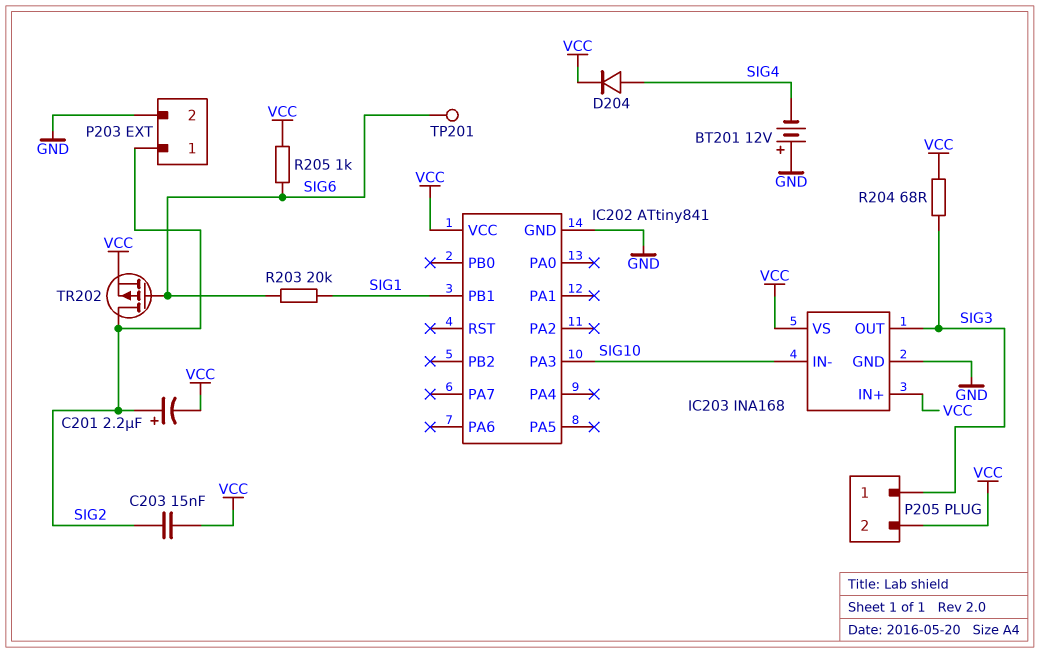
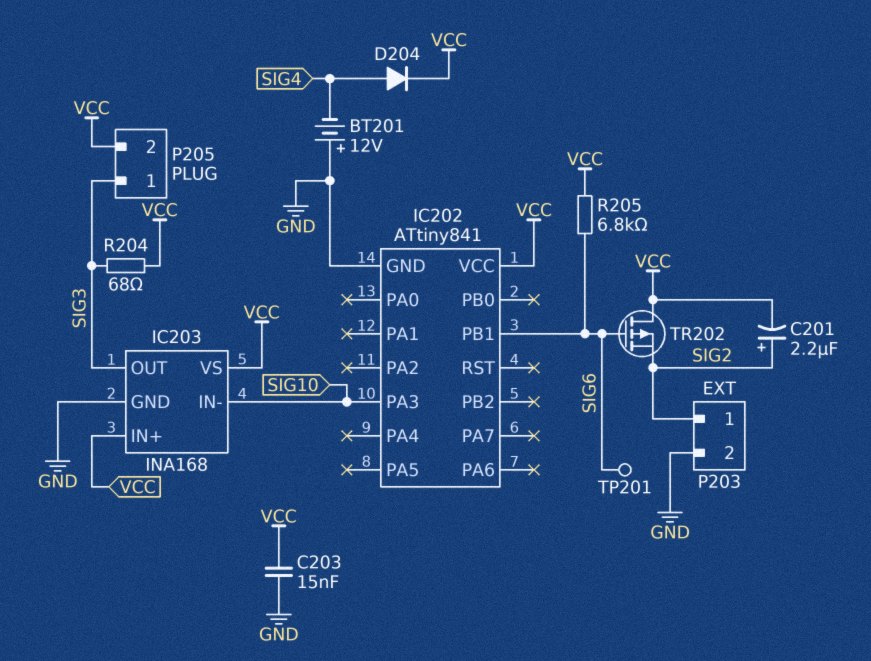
C203: 15nF (SIG2, VCC) -> 15nF (GND, VCC)
IC202 pin PB1: SIG1 -> SIG6
R203: 20k (SIG1, SIG6) -> none
R205: 1k (SIG6, VCC) -> 6.8k (SIG6, VCC)
TR202: PMOS (G SIG6, D SIG2, S VCC) -> PMOS (G SIG6, D VCC, S SIG2)

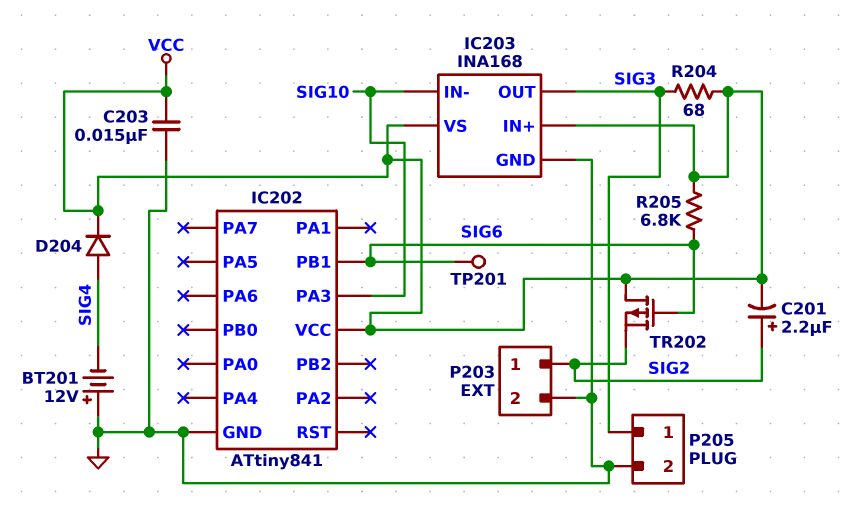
P205 pin 2: VCC -> GND

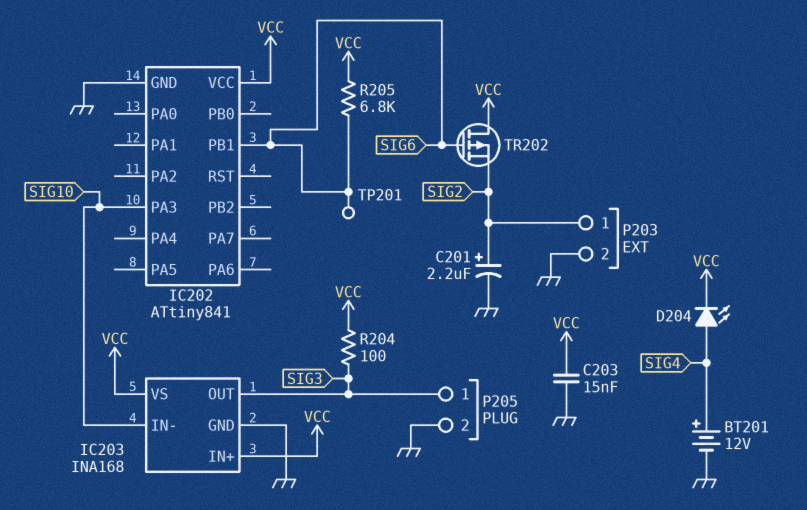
BT201: 12V (plus GND, minus SIG4) -> 12V (plus SIG4, minus GND)
C201: 2.2uF (plus SIG2, minus VCC) -> 2.2uF (plus SIG2, minus GND)
D204: diode (A SIG4, K VCC) -> LED (A SIG4, K VCC)
R204: 68 (SIG3, VCC) -> 100 (SIG3, VCC)

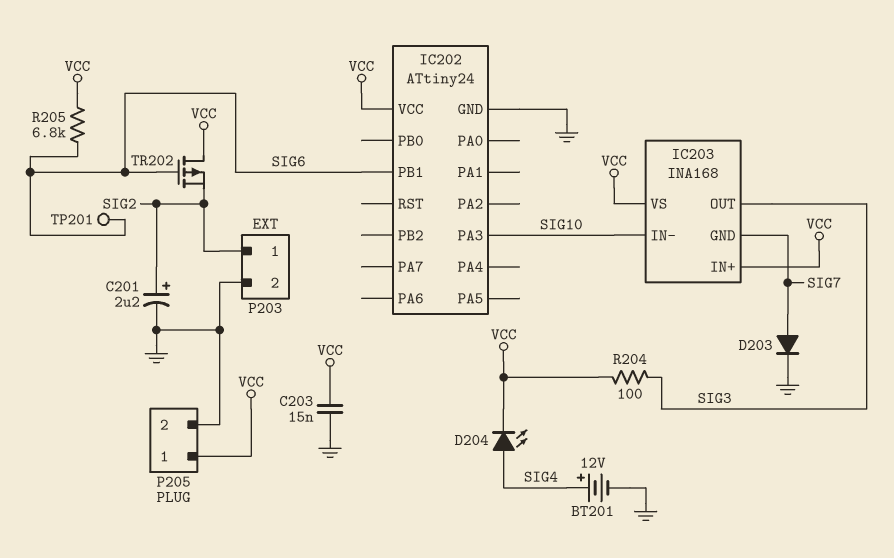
D203: none -> diode (A SIG7, K GND)
IC202: ATtiny841 -> ATtiny24
IC203 pin GND: GND -> SIG7
P205 pin 1: SIG3 -> VCC

